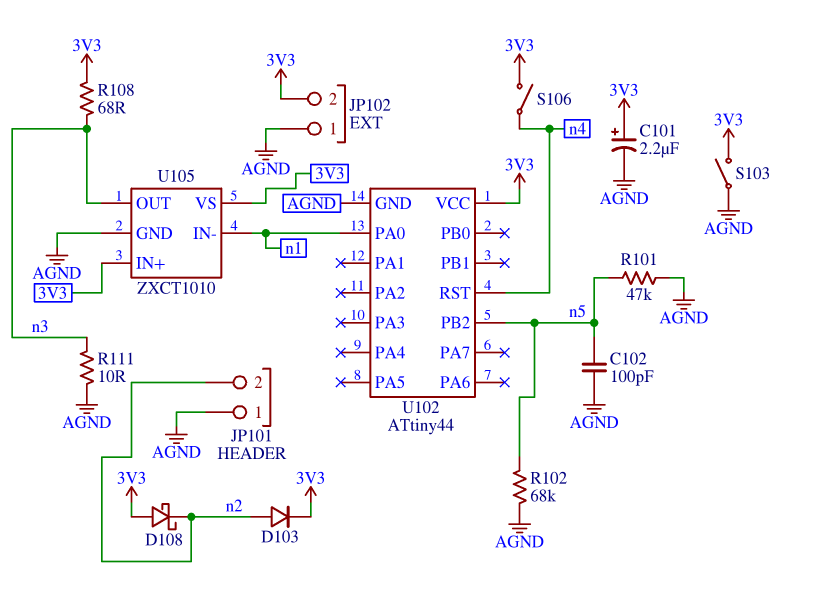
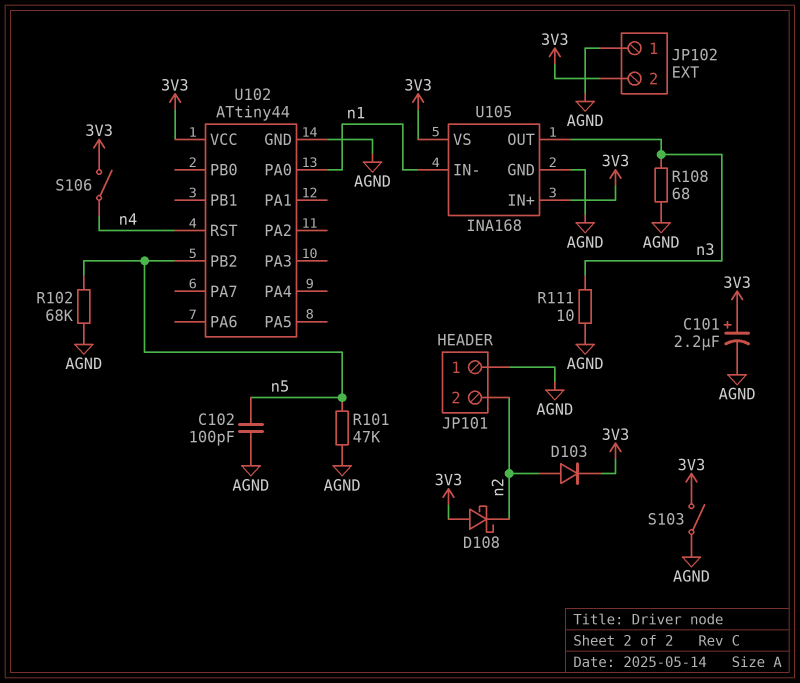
R108: 68 (3V3, n3) -> 68 (AGND, n3)
U105: ZXCT1010 -> INA168

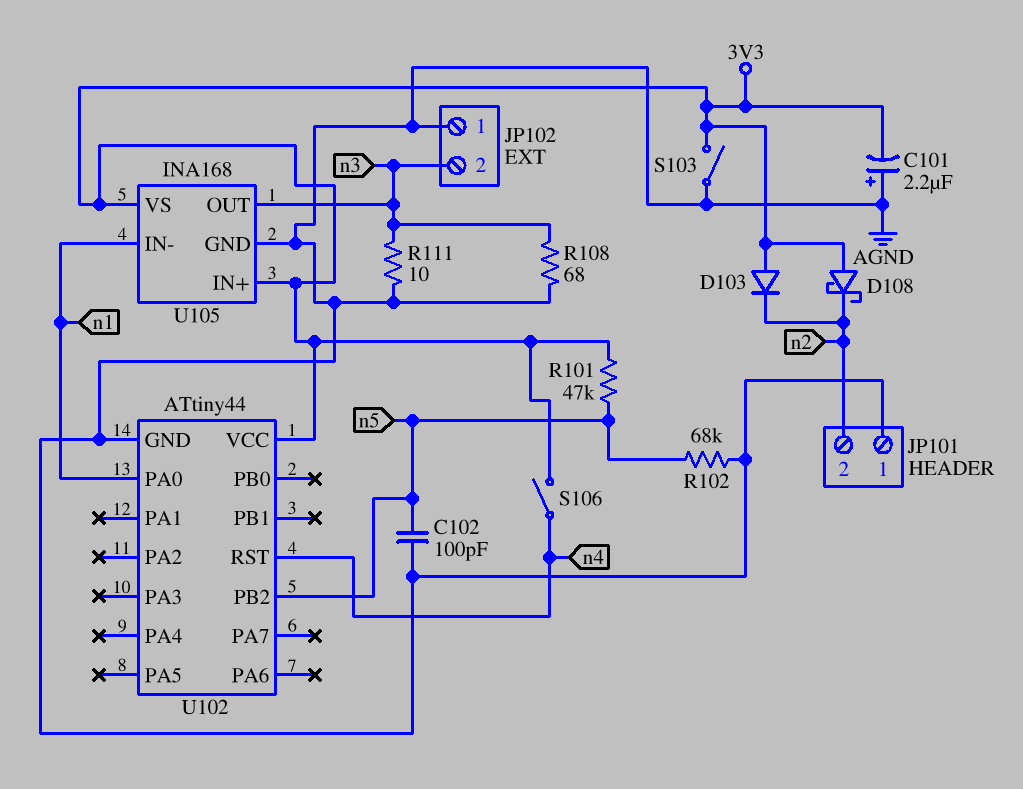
C101: 2.2uF (plus 3V3, minus AGND) -> 2.2uF (plus AGND, minus 3V3)
D103: diode (A n2, K 3V3) -> diode (A 3V3, K n2)
JP102 pin 2: 3V3 -> n3
R101: 47k (AGND, n5) -> 47k (3V3, n5)

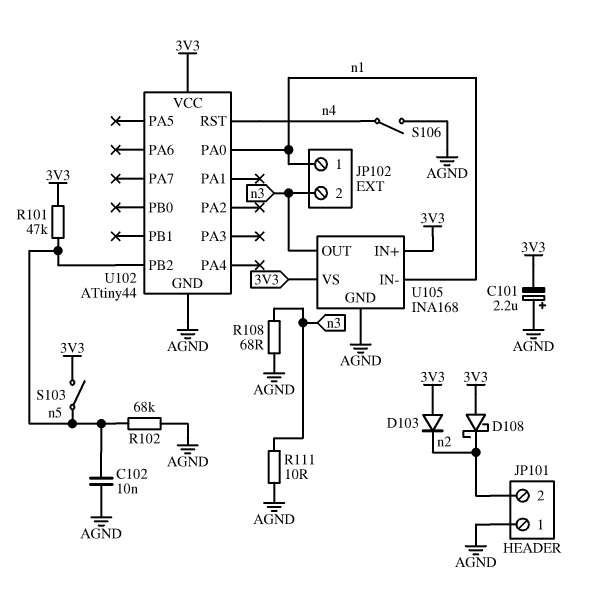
C102: 100pF (AGND, n5) -> 10nF (AGND, n5)
JP102 pin 1: AGND -> n1
S103: switch (3V3, AGND) -> switch (3V3, n5)
S106: switch (3V3, n4) -> switch (AGND, n4)

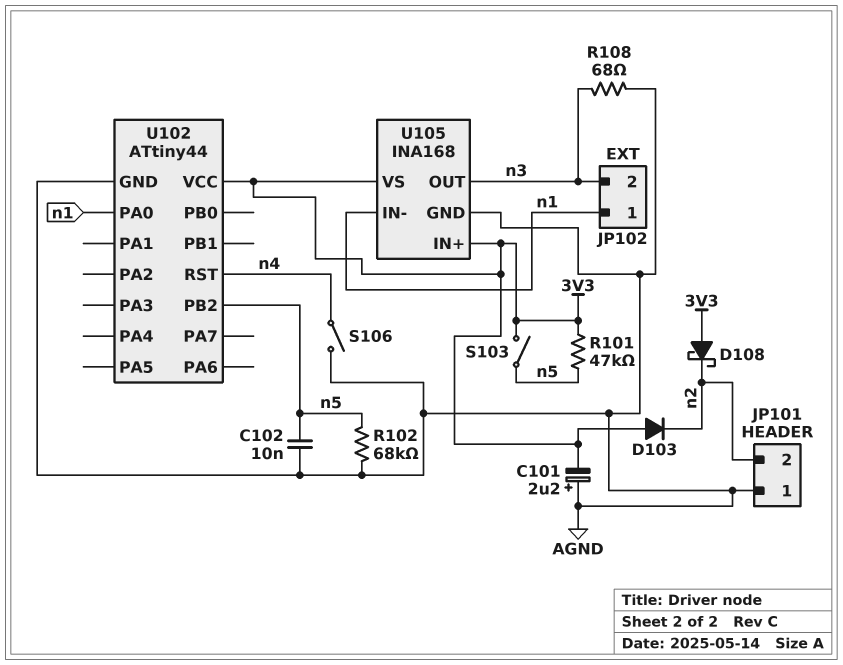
R111: 10 (AGND, n3) -> none

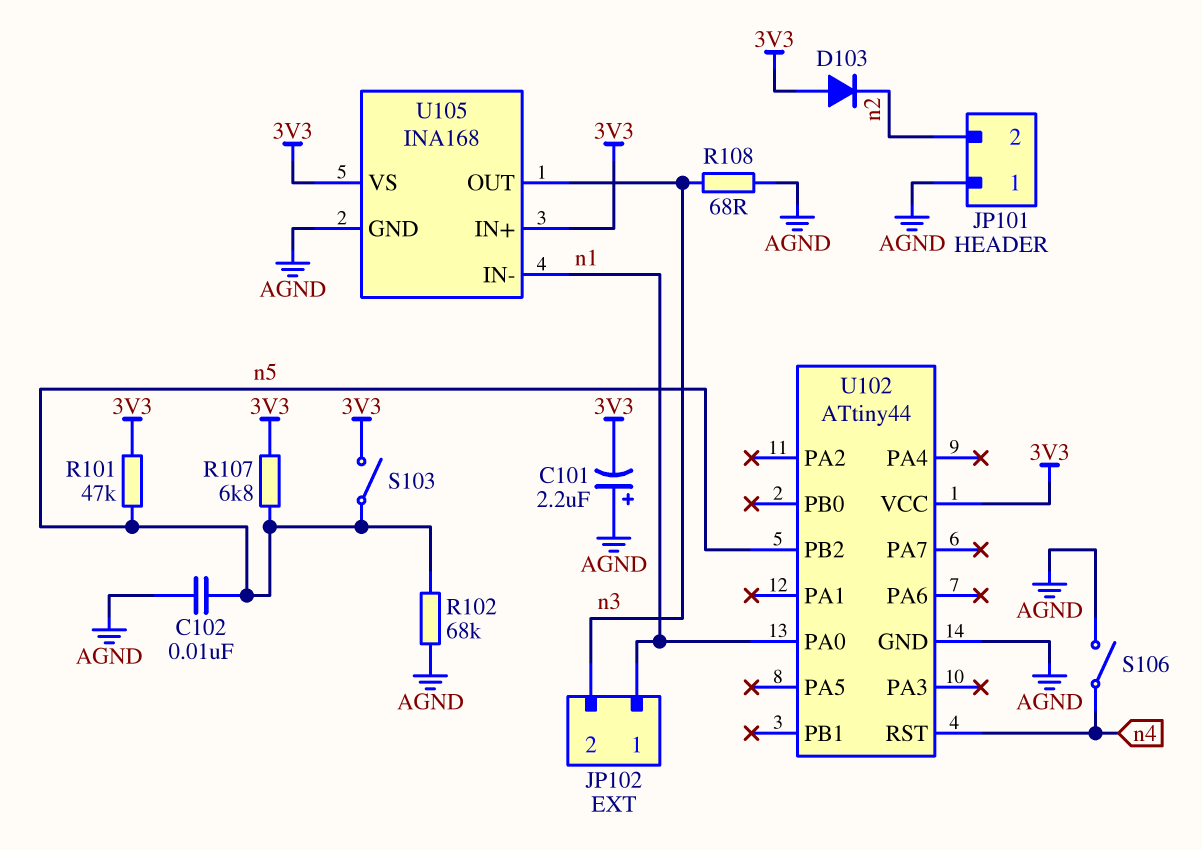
D108: schottky (A 3V3, K n2) -> none
R107: none -> 6.8k (3V3, n5)

